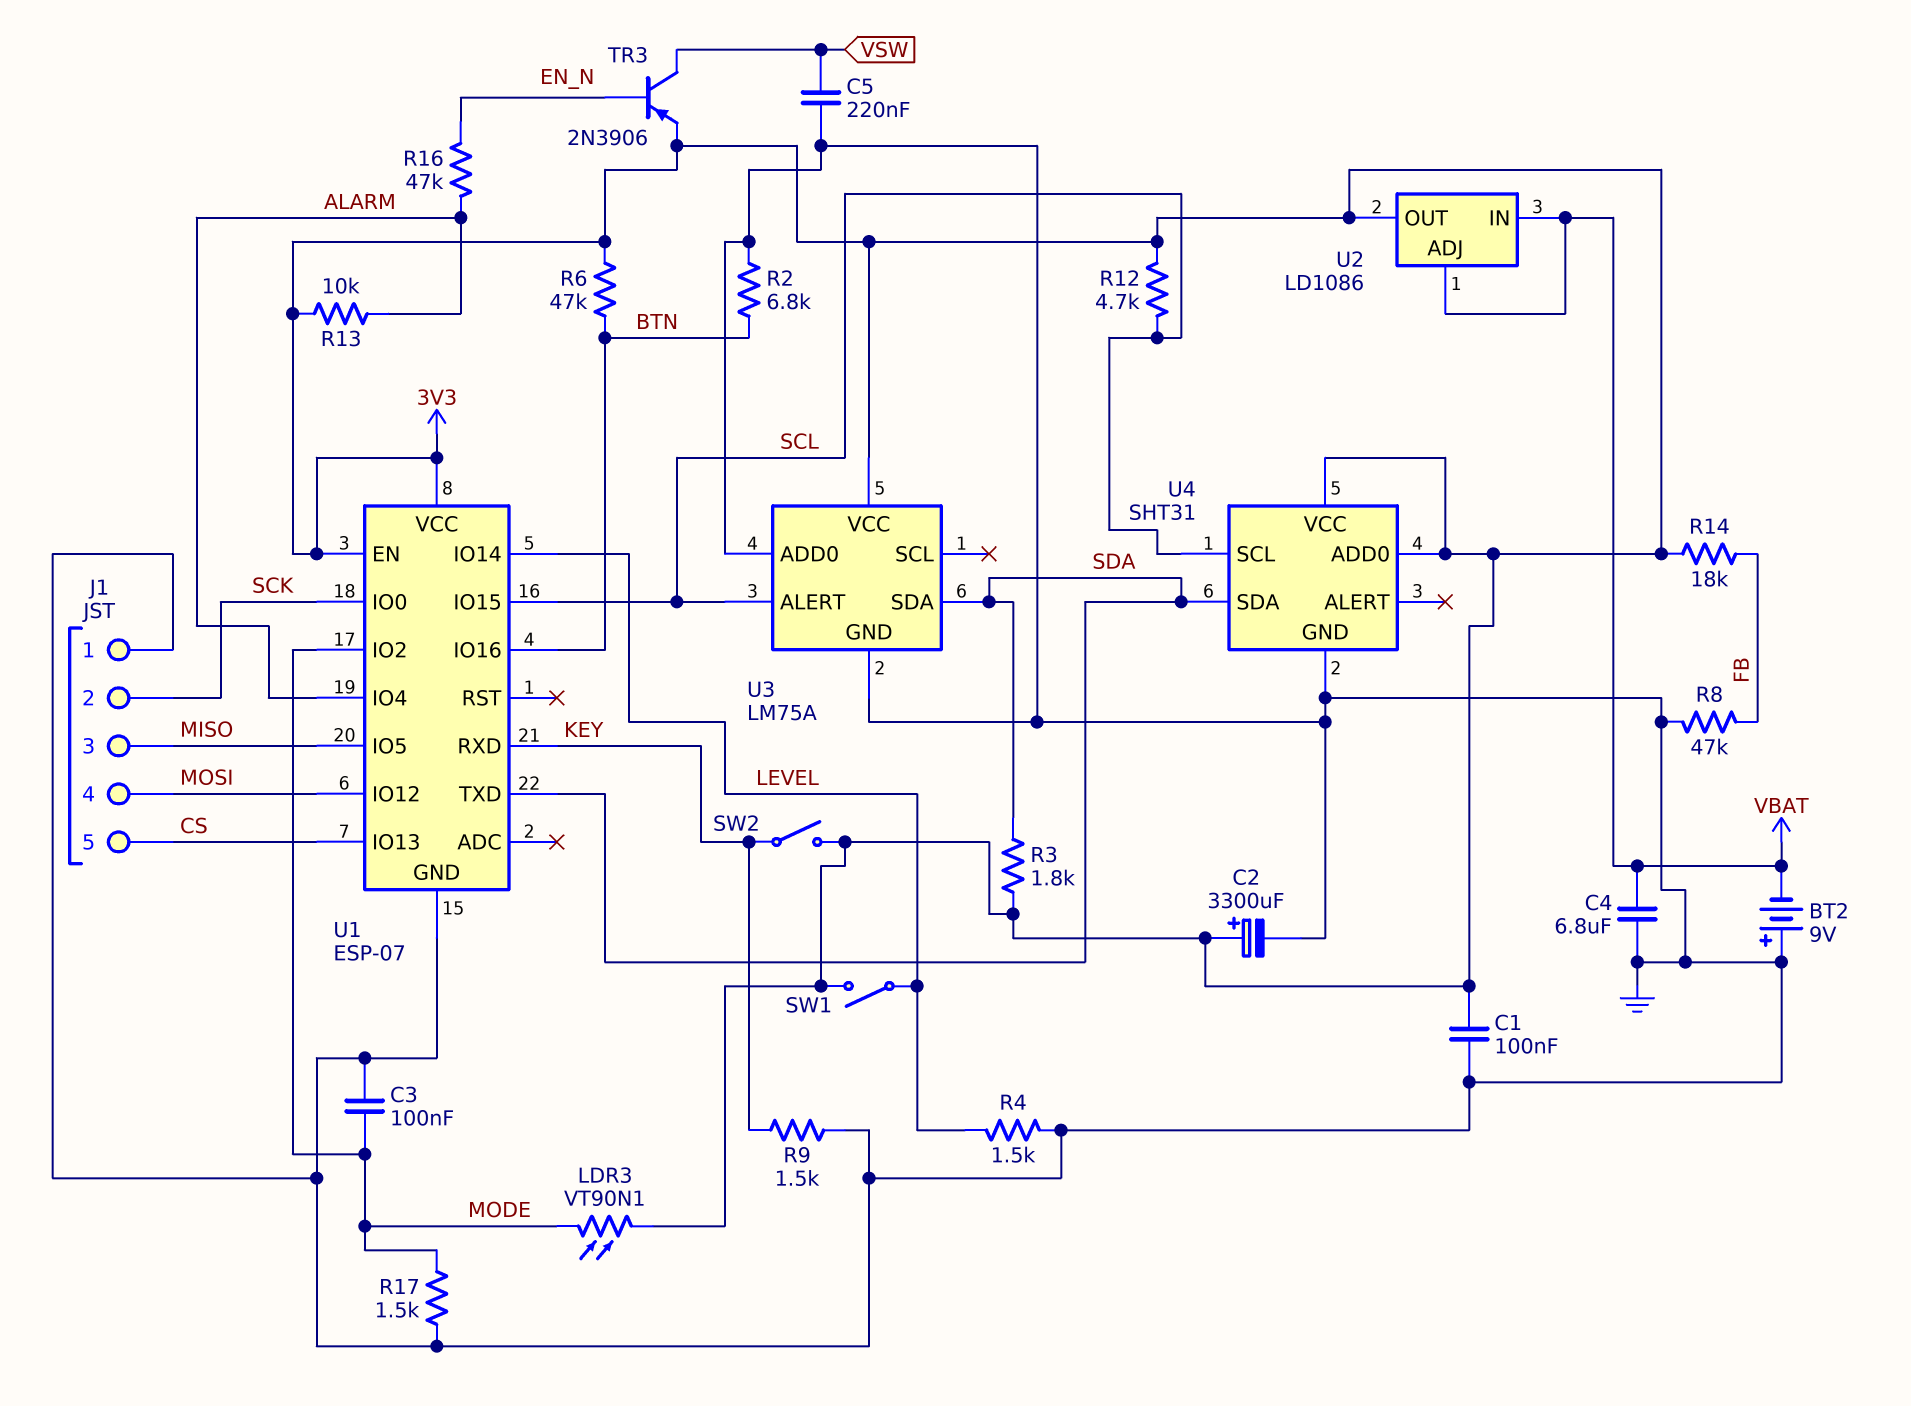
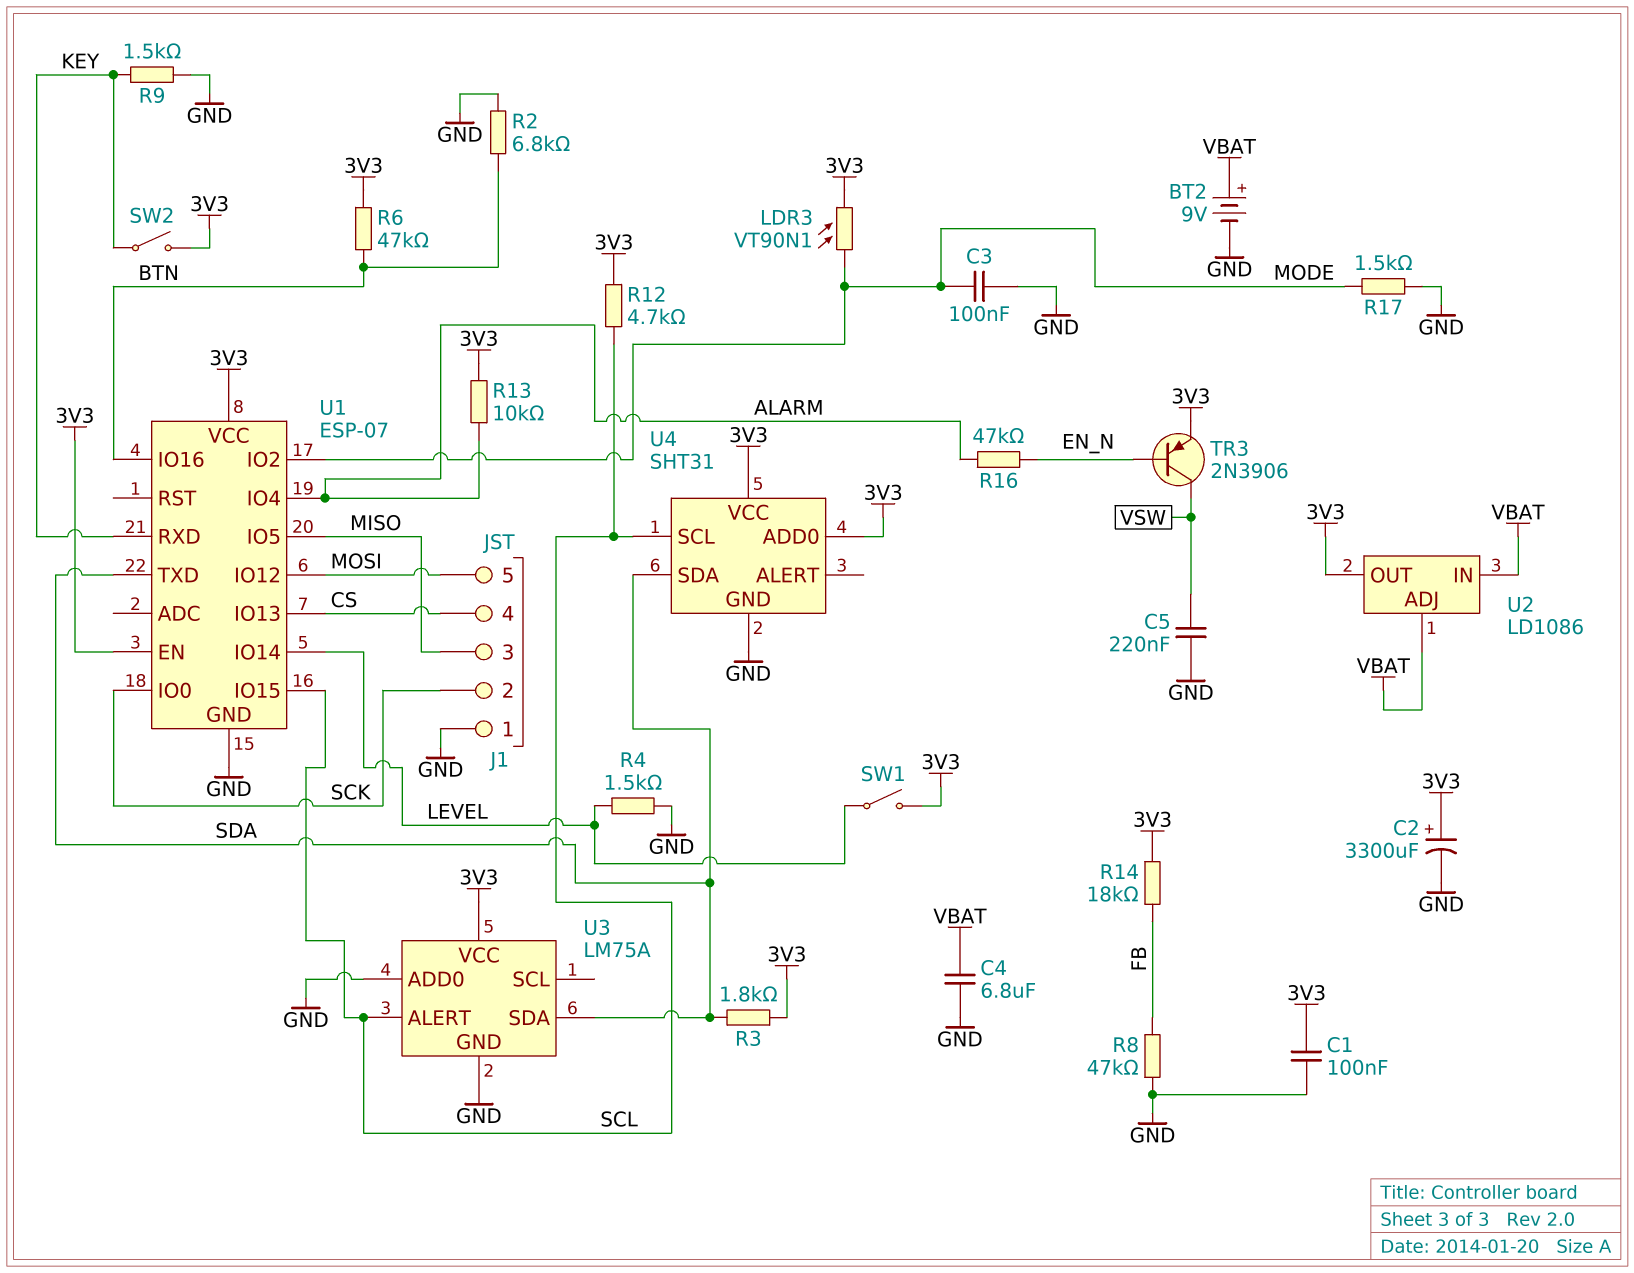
BT2: 9V (plus GND, minus VBAT) -> 9V (plus VBAT, minus GND)
J1 pin 4: MOSI -> CS
J1 pin 5: CS -> MOSI

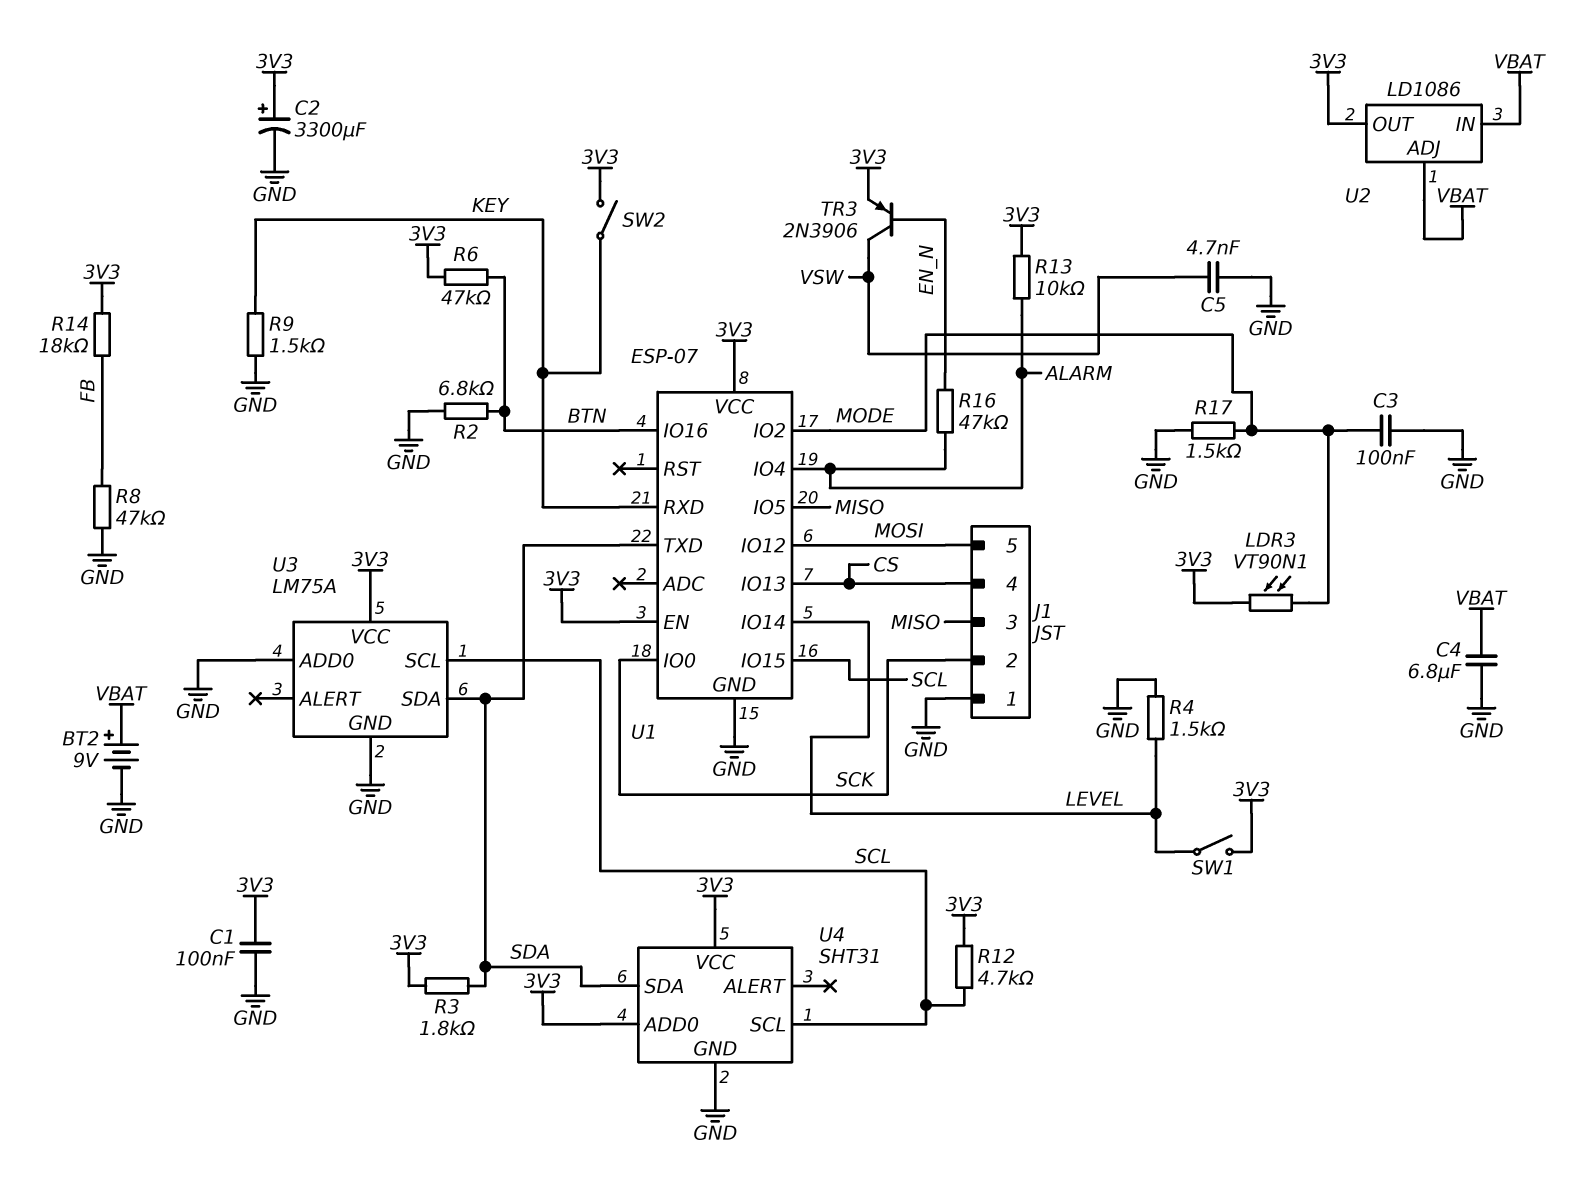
C5: 220nF (GND, VSW) -> 4.7nF (GND, VSW)
U3 pin ALERT: SCL -> none
U3 pin SCL: none -> SCL

